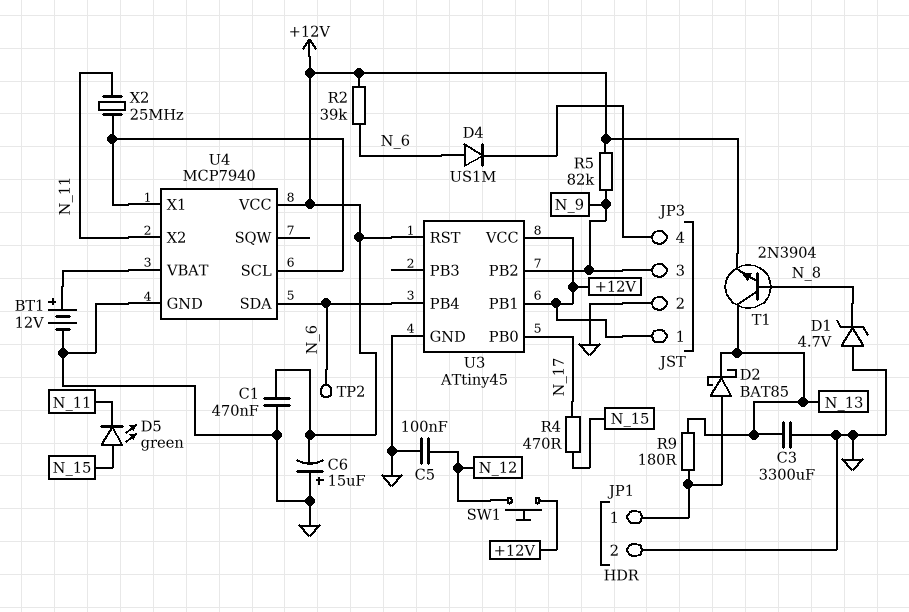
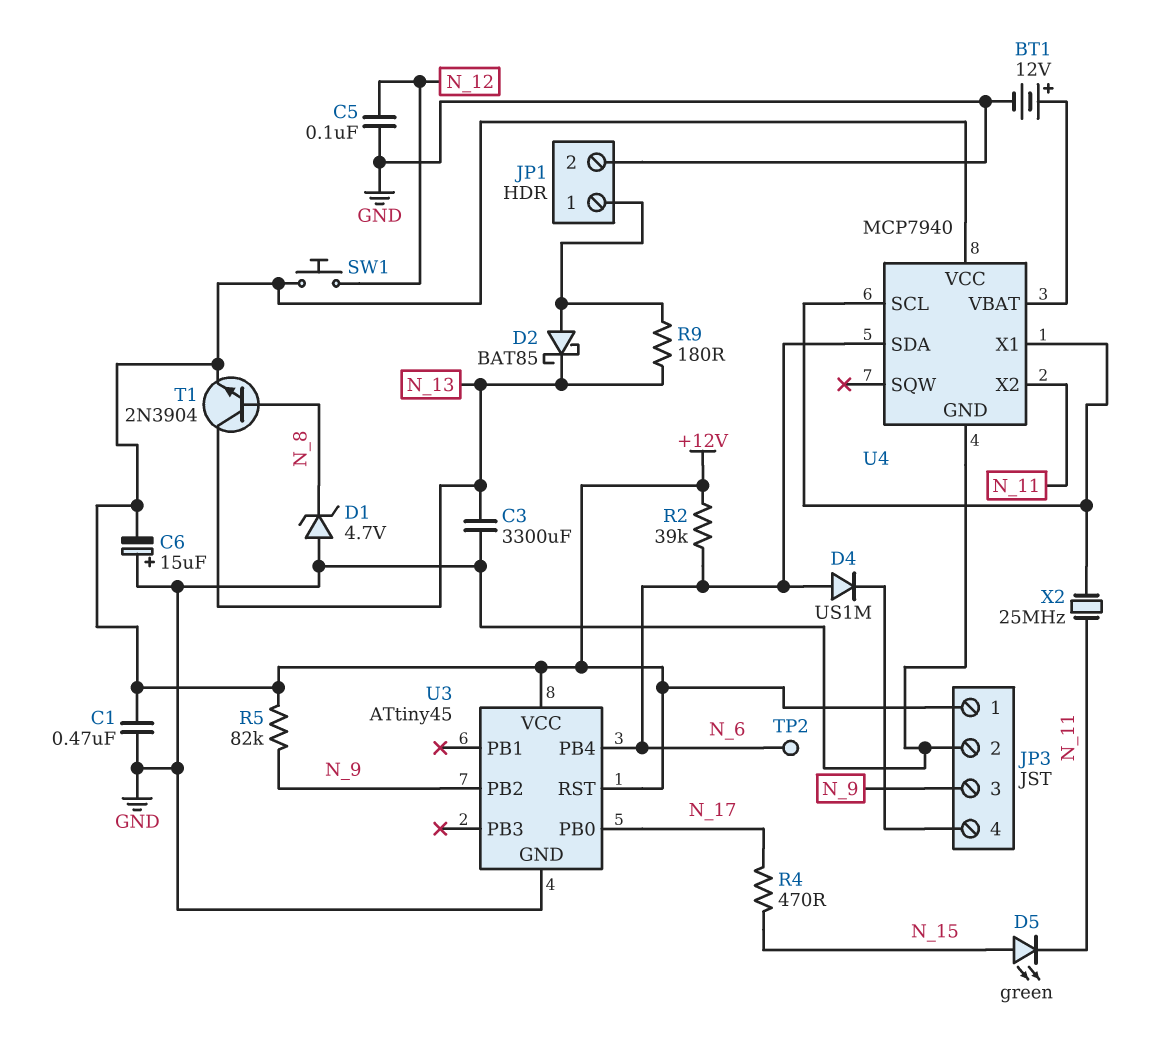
U3 pin PB1: +12V -> none

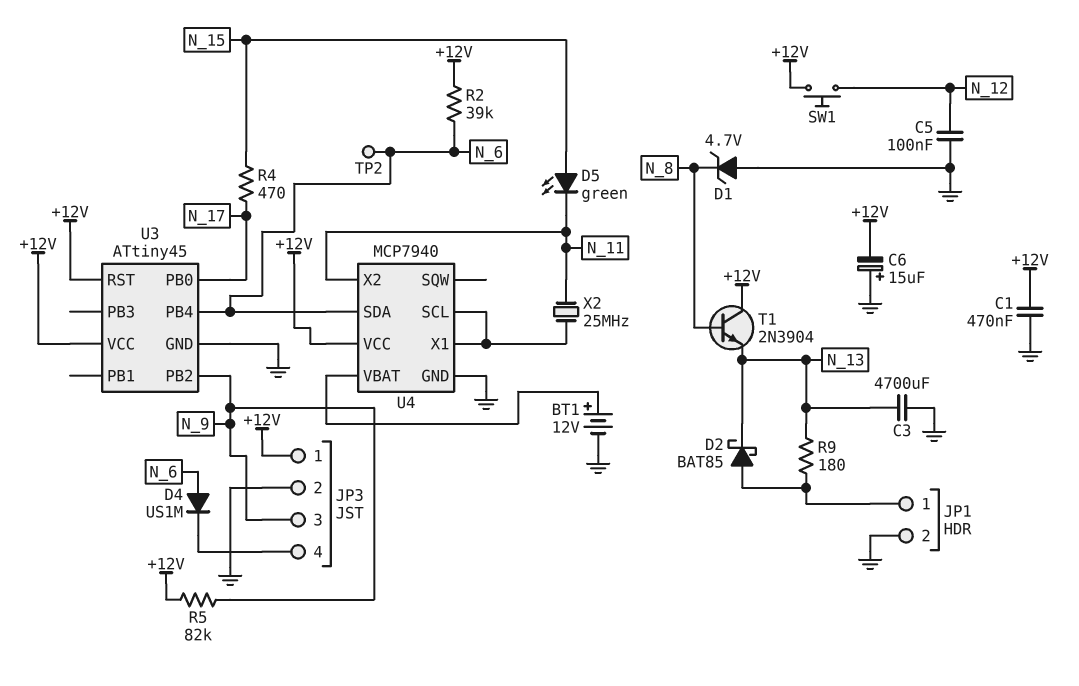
C3: 3300uF (GND, N_13) -> 4700uF (GND, N_13)
T1: NPN 2N3904 (B N_8, C N_13, E +12V) -> NPN 2N3904 (B N_8, C +12V, E N_13)

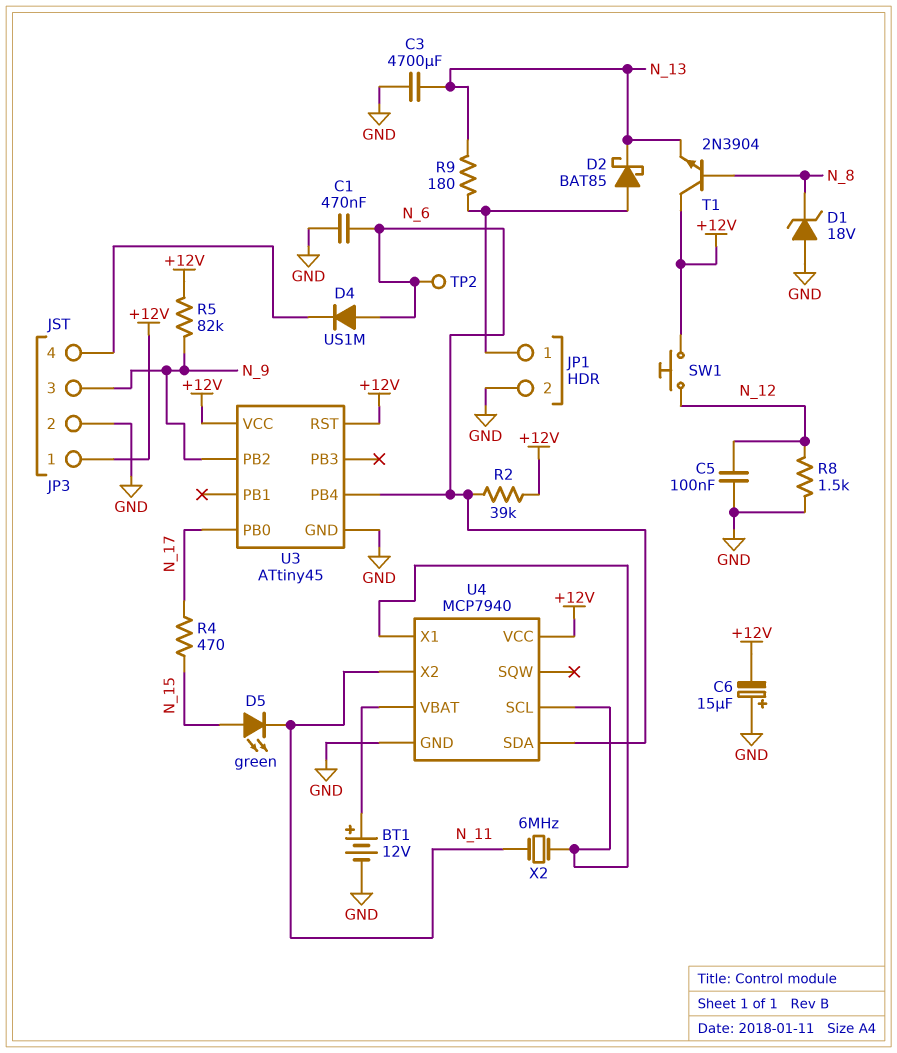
C1: 470nF (+12V, GND) -> 470nF (GND, N_6)
D1: zener 4.7V (A GND, K N_8) -> zener 18V (A GND, K N_8)
R8: none -> 1.5k (GND, N_12)
X2: 25MHz (N_11, U4/SCL) -> 6MHz (N_11, U4/SCL)

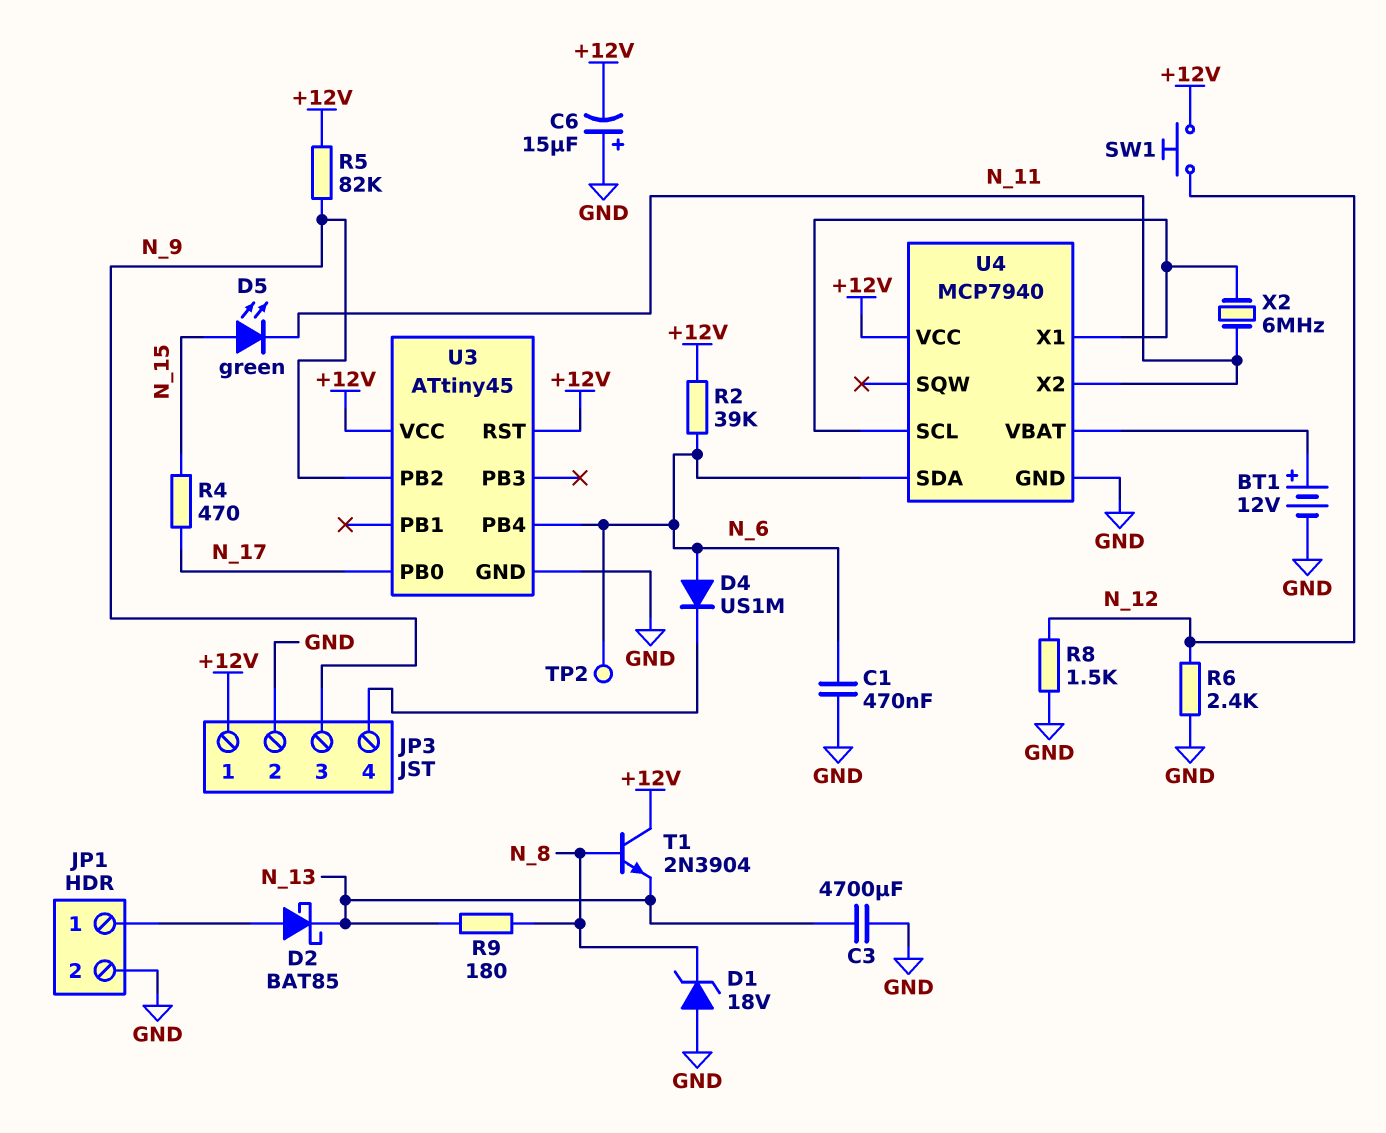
C5: 100nF (GND, N_12) -> none
R6: none -> 2.4k (GND, N_12)
R9: 180 (JP1/1, N_13) -> 180 (N_8, N_13)

